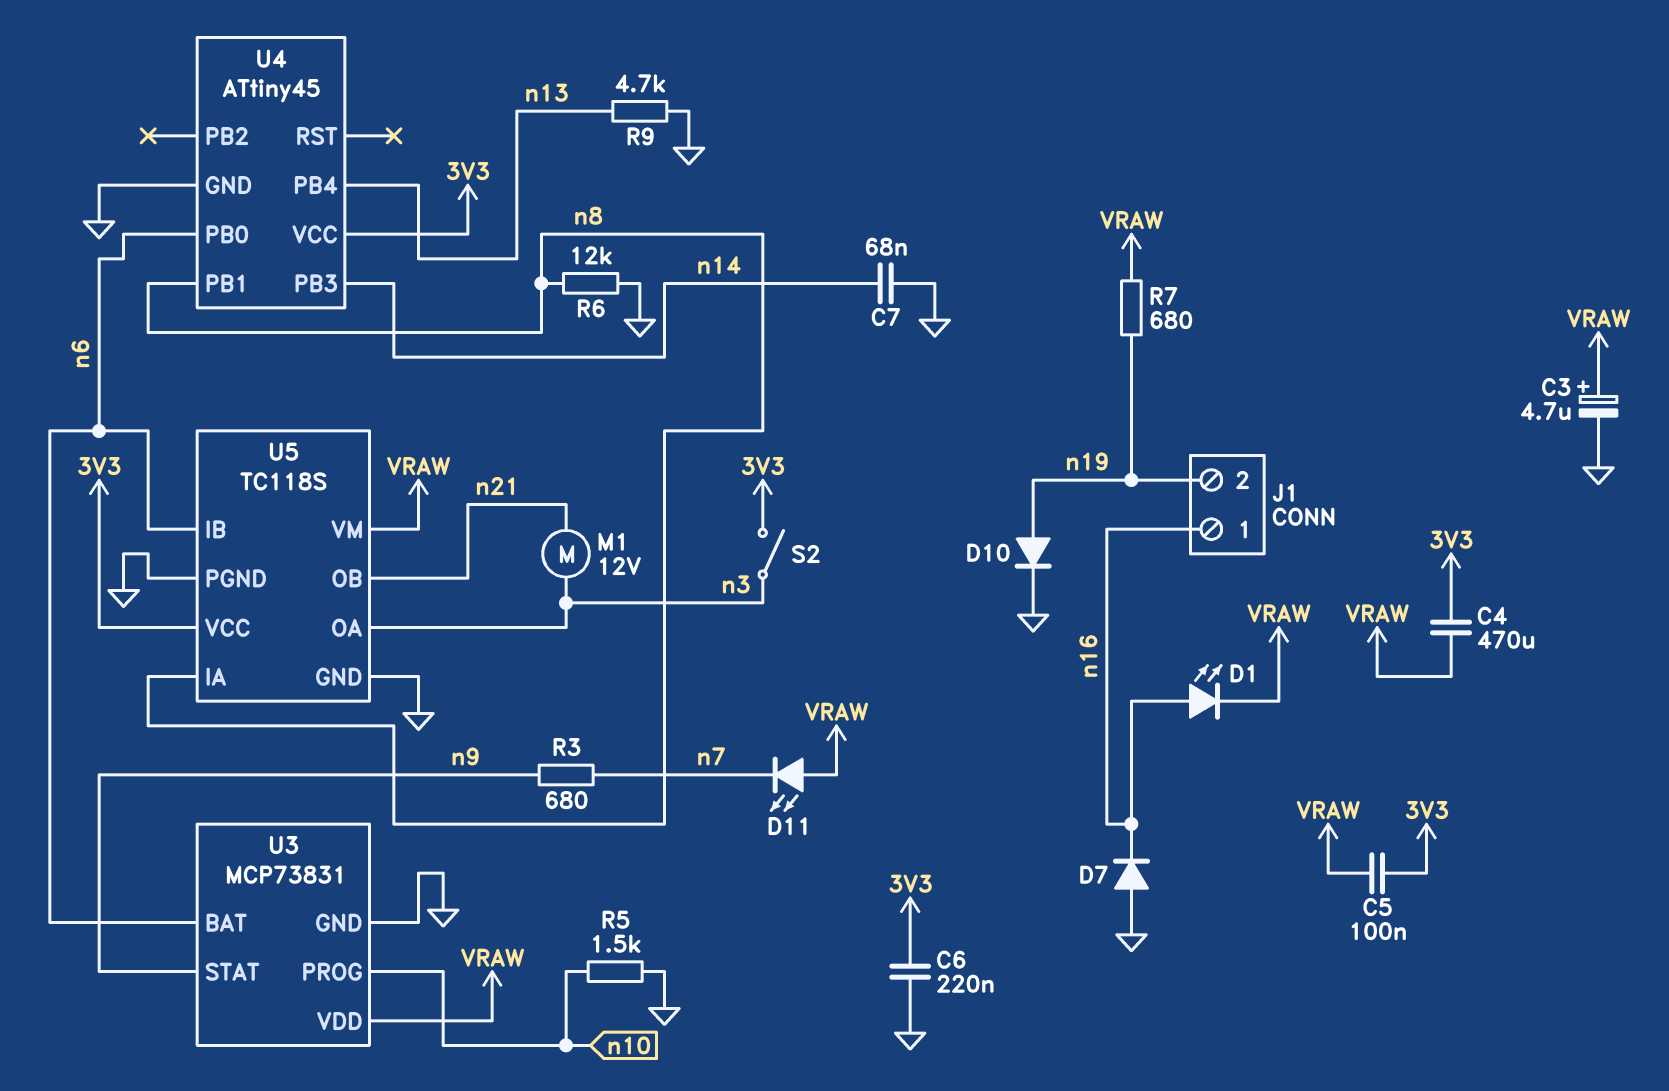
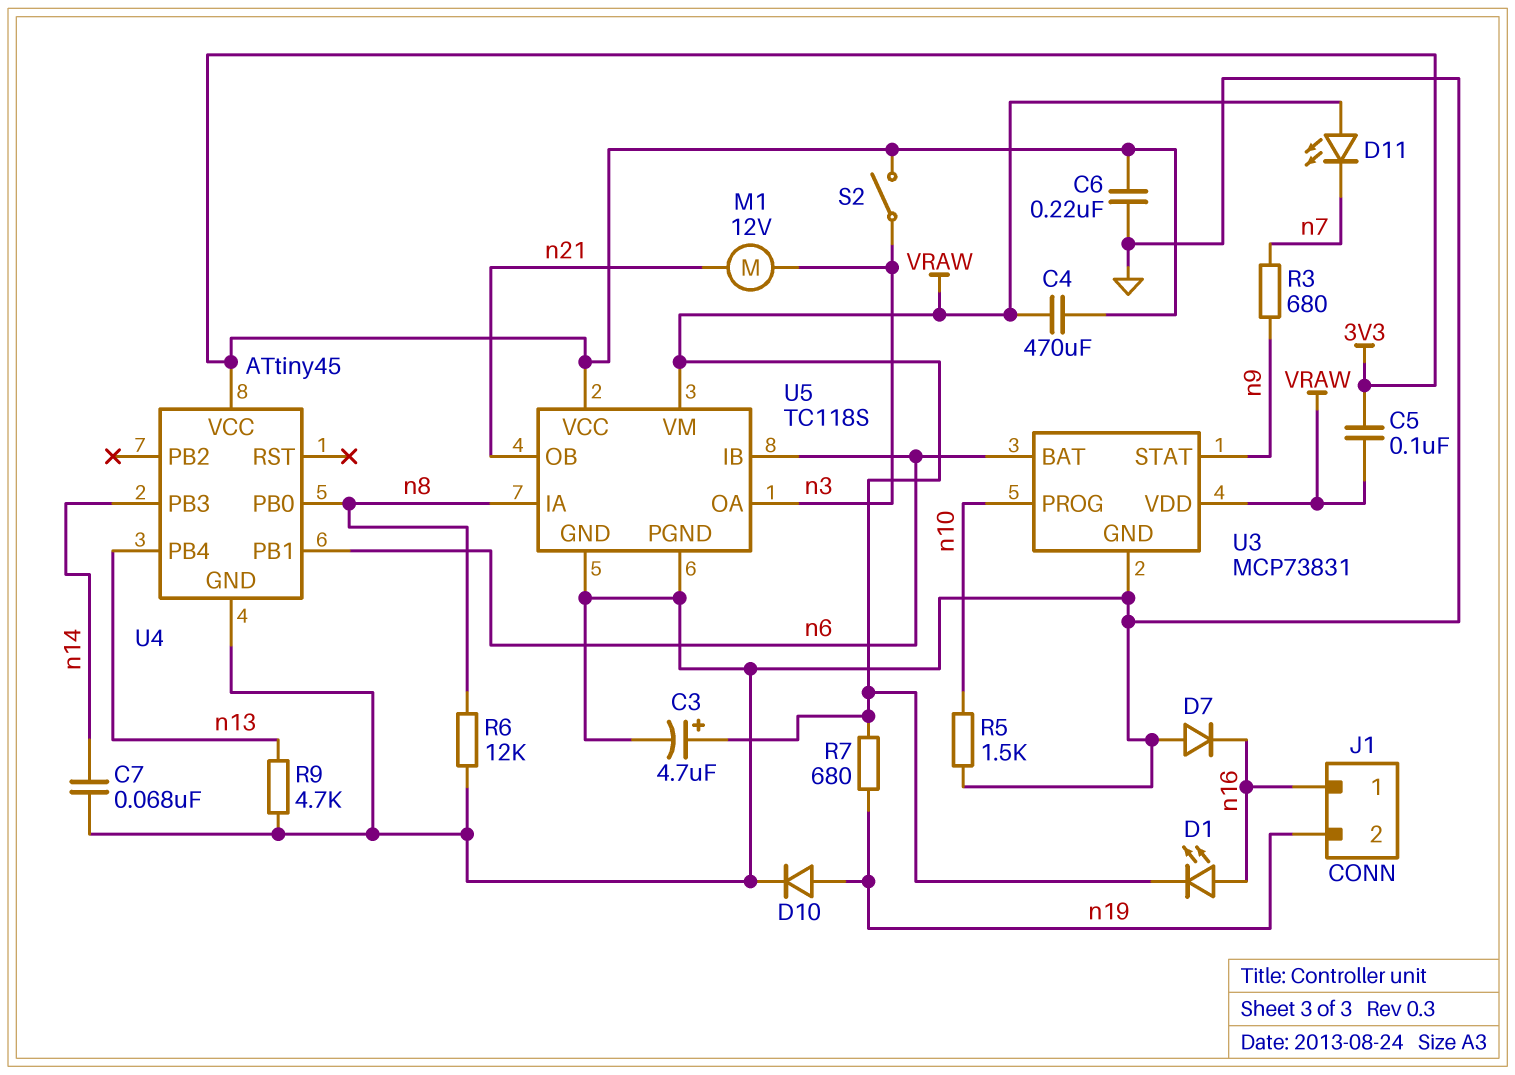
U4 pin PB0: n6 -> n8
U4 pin PB1: n8 -> n6

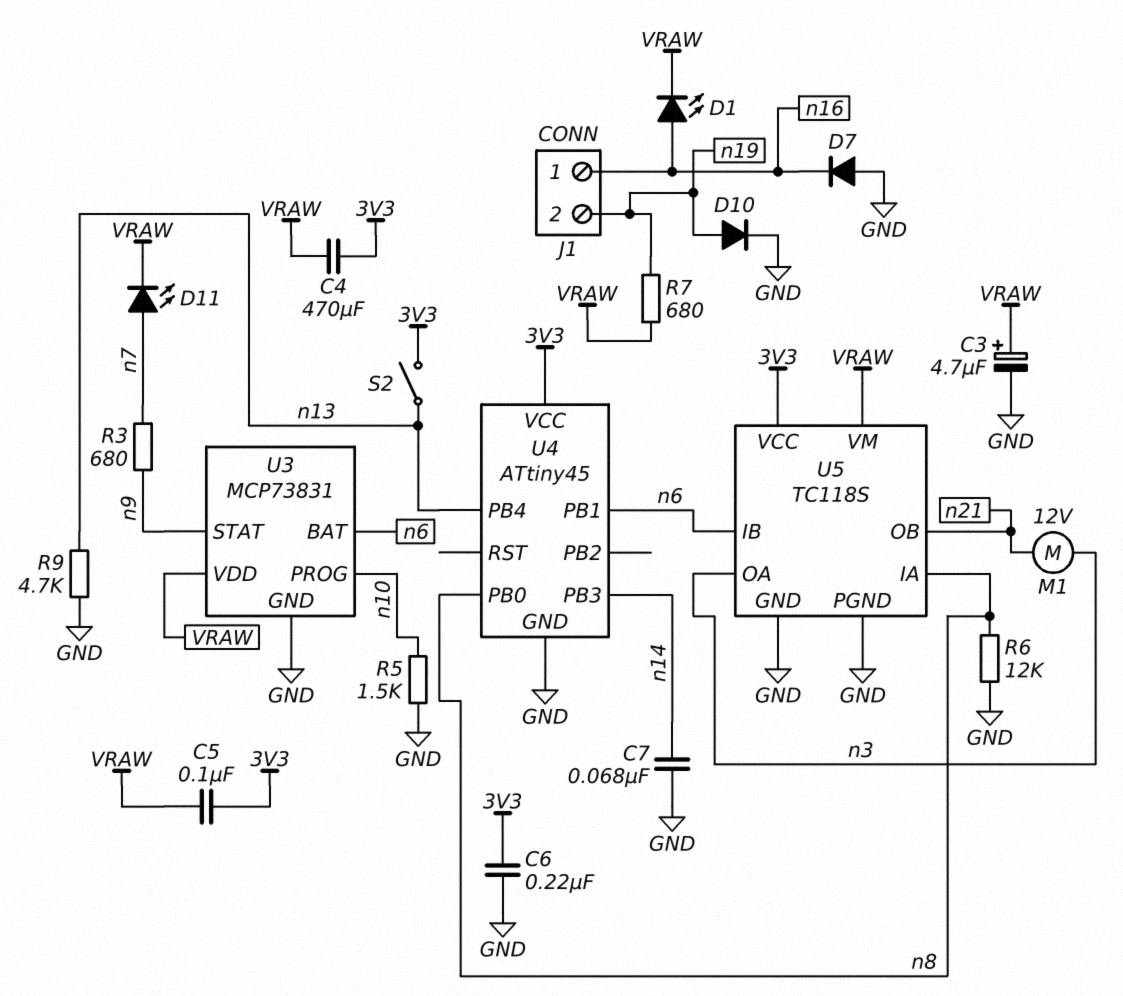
D11: LED (A VRAW, K n7) -> LED (A n7, K VRAW)
S2: switch (3V3, n3) -> switch (3V3, n13)

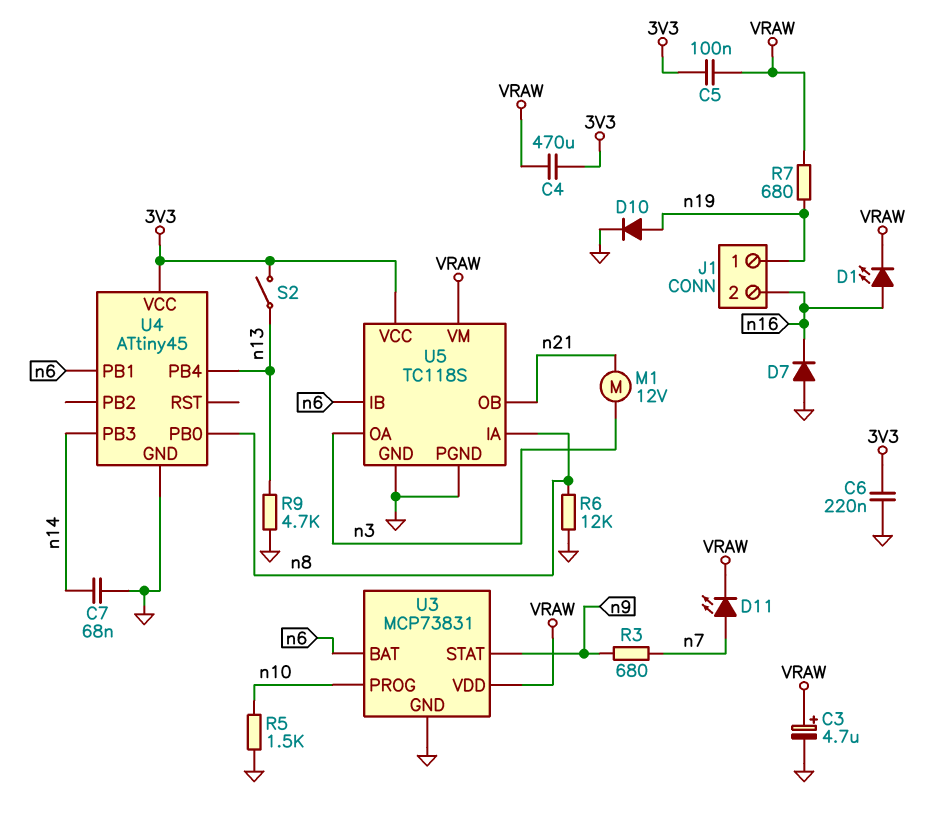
J1 pin 1: n16 -> n19
J1 pin 2: n19 -> n16

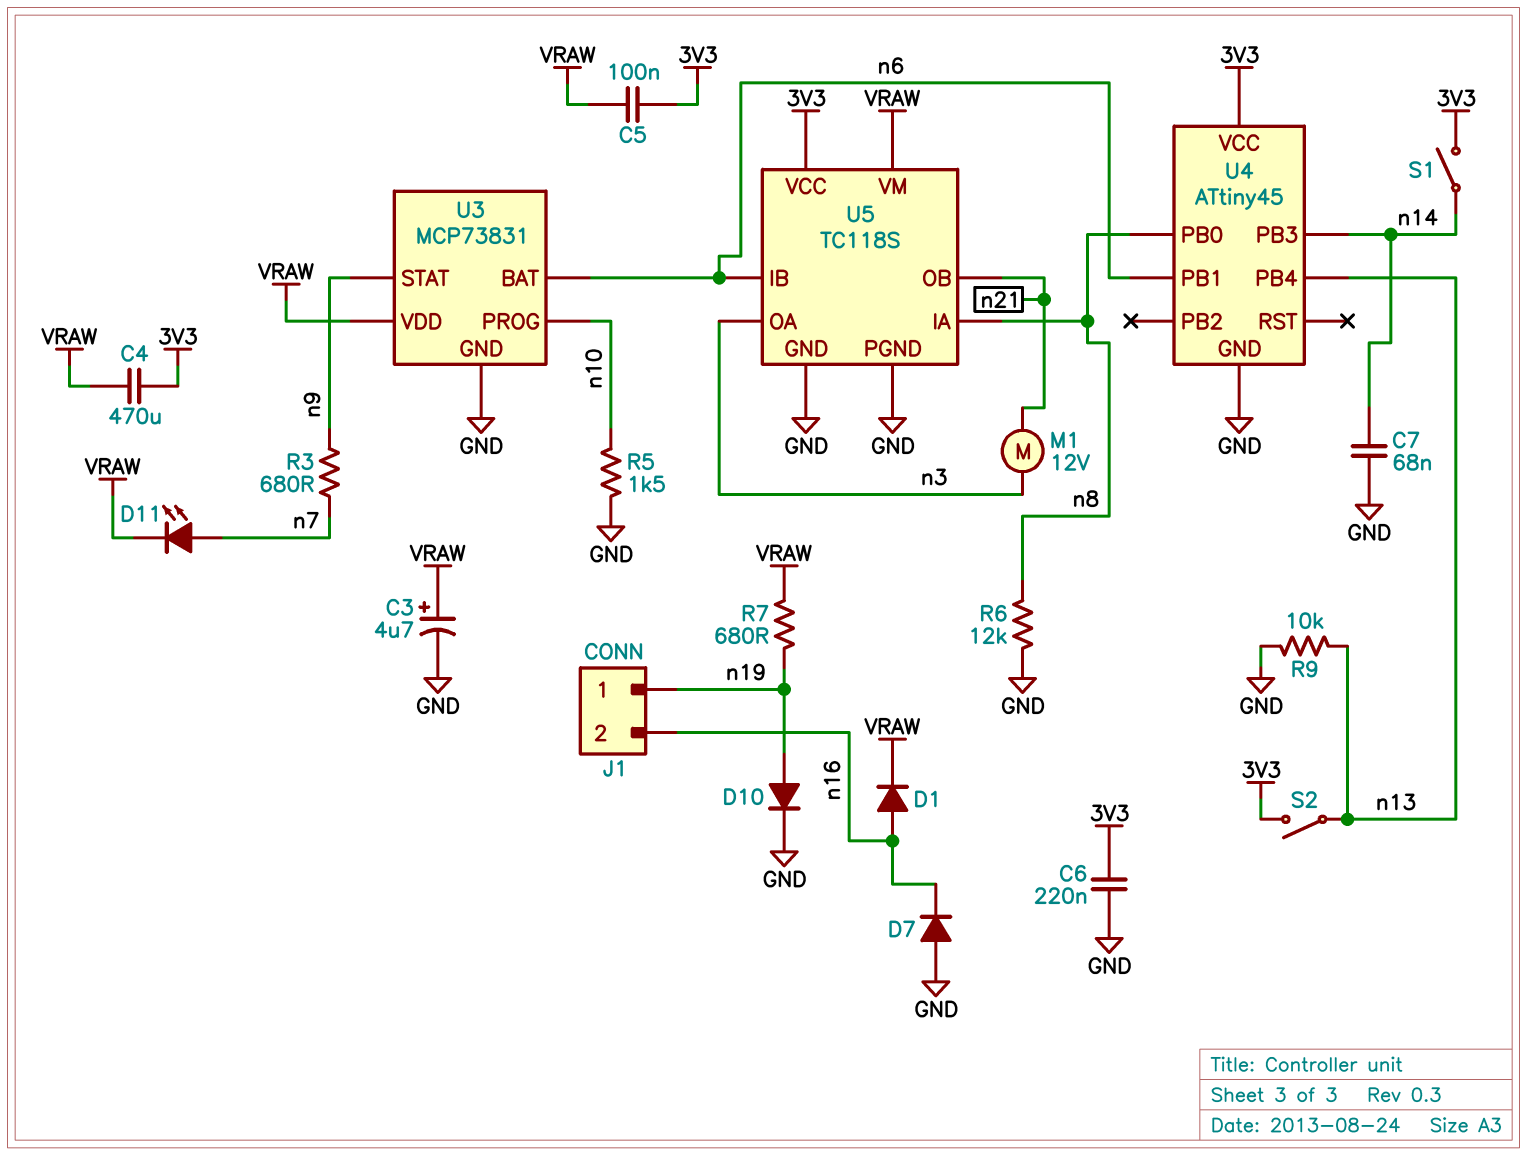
D1: LED (A n16, K VRAW) -> diode (A n16, K VRAW)
R9: 4.7k (GND, n13) -> 10k (GND, n13)
S1: none -> switch (3V3, n14)

